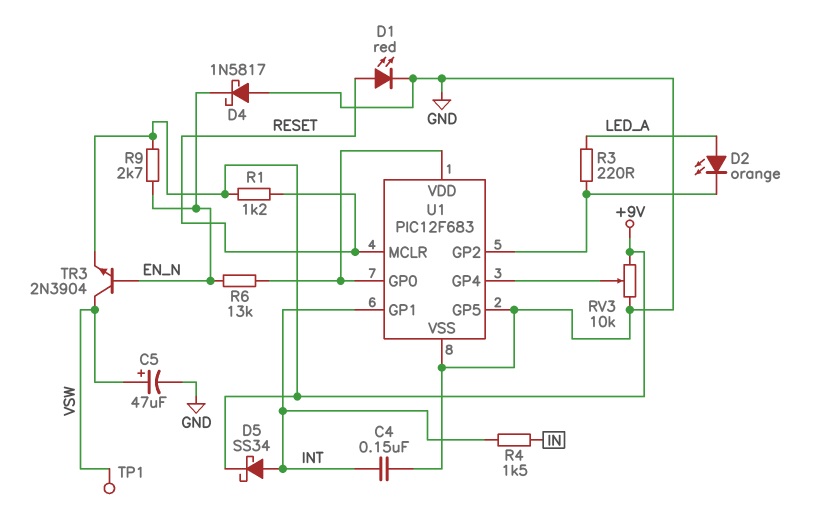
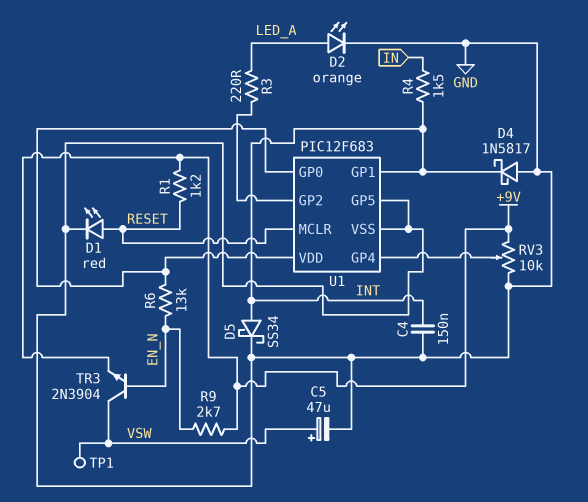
D2: LED orange (A LED_A, K U1/GP2) -> LED orange (A LED_A, K GND)
D4: schottky 1N5817 (A GND, K EN_N) -> schottky 1N5817 (A GND, K INT)
D5: schottky SS34 (A INT, K +9V) -> schottky SS34 (A INT, K GND)

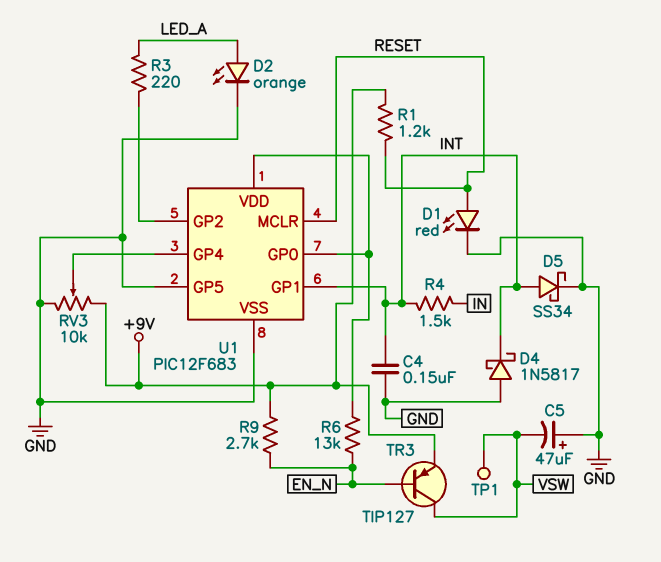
C5: 47uF (plus VSW, minus GND) -> 47uF (plus GND, minus VSW)
TR3: NPN 2N3904 (B EN_N, C VSW, E +9V) -> PNP TIP127 (B EN_N, C VSW, E +9V)

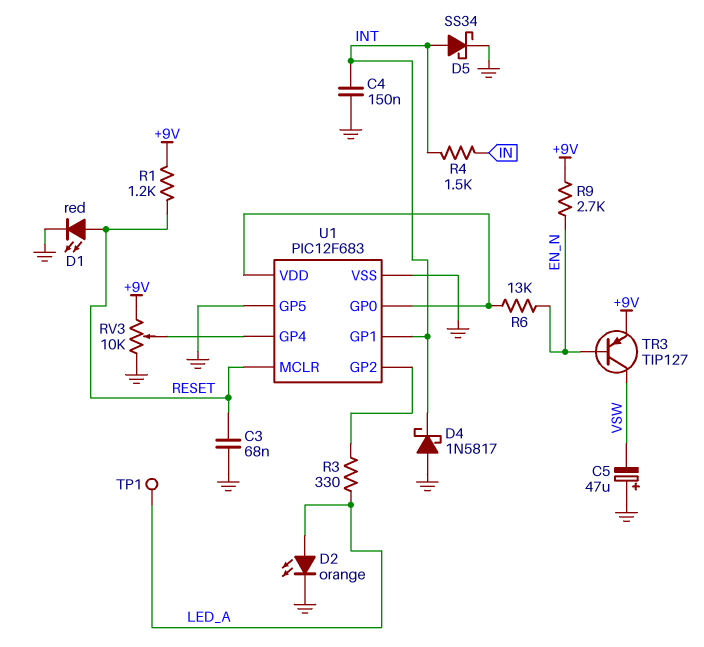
C3: none -> 68nF (GND, RESET)
R3: 220 (LED_A, U1/GP2) -> 330 (LED_A, U1/GP2)
TP1: test point (VSW) -> test point (LED_A)

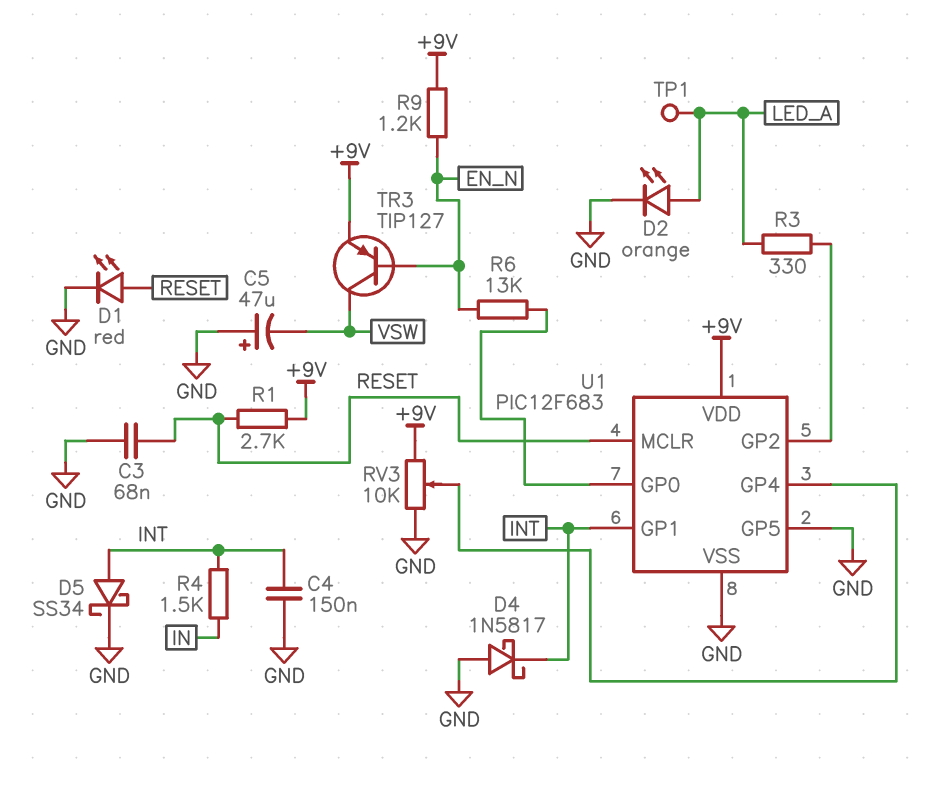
R1: 1.2k (+9V, RESET) -> 2.7k (+9V, RESET)
R9: 2.7k (+9V, EN_N) -> 1.2k (+9V, EN_N)
U1 pin VDD: U1/GP0 -> +9V

